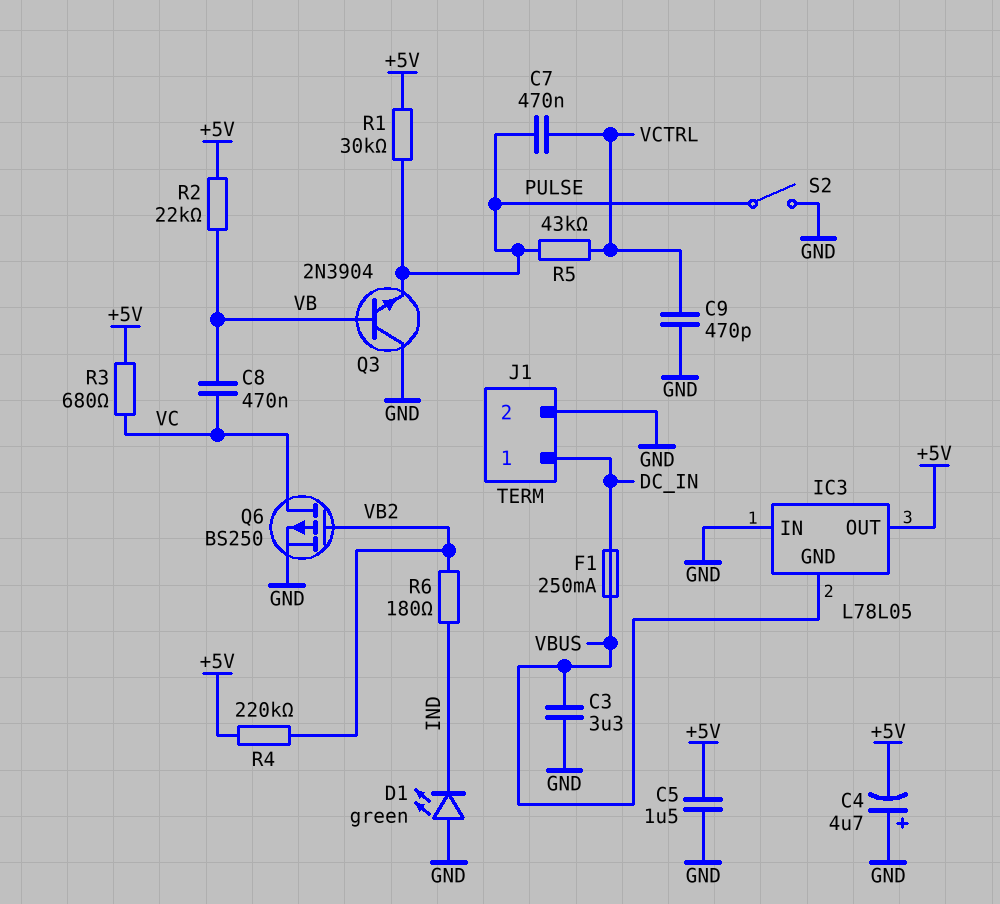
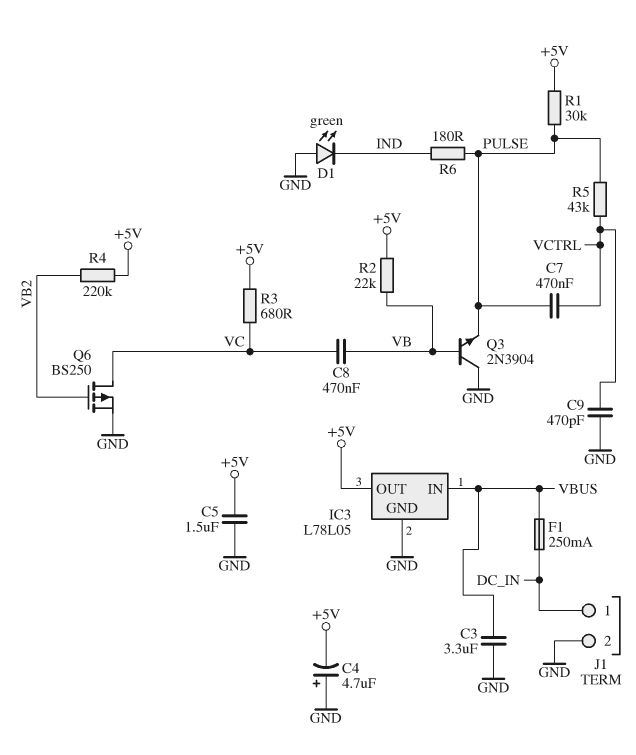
IC3 pin GND: VBUS -> GND
IC3 pin IN: GND -> VBUS
R6: 180 (IND, VB2) -> 180 (IND, PULSE)
S2: switch (GND, PULSE) -> none

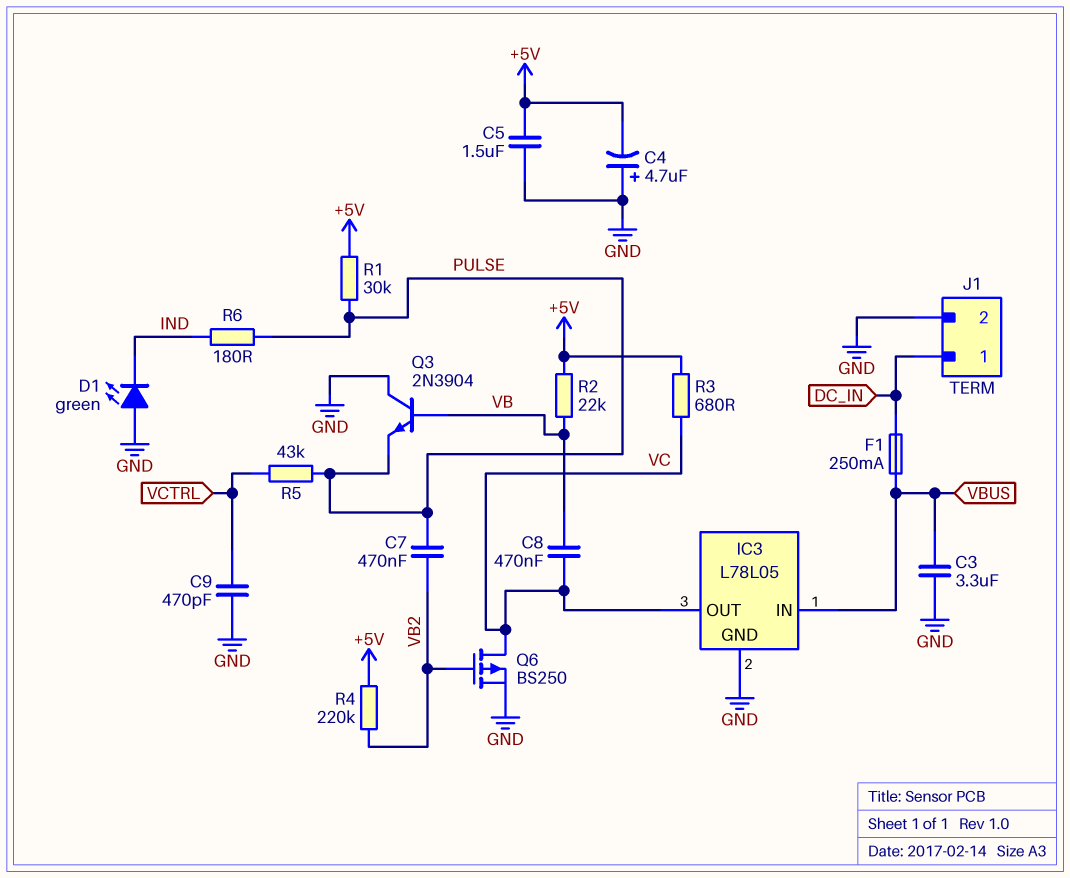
C7: 470nF (PULSE, VCTRL) -> 470nF (PULSE, VB2)
IC3 pin OUT: +5V -> VC

